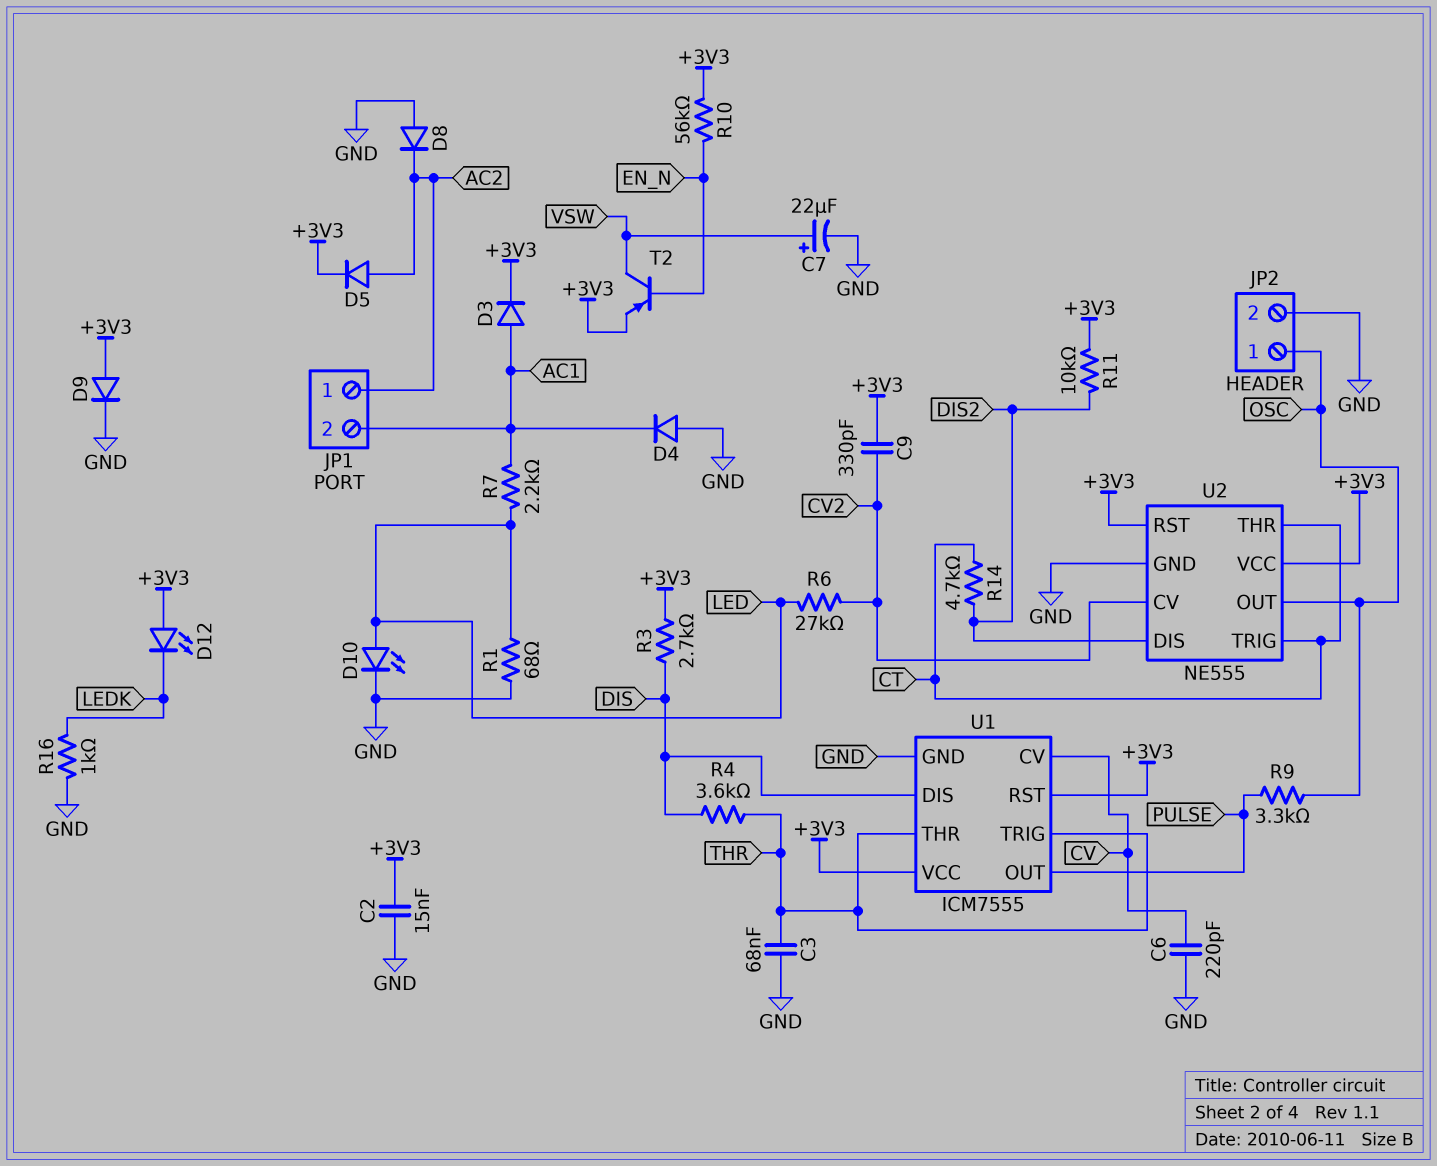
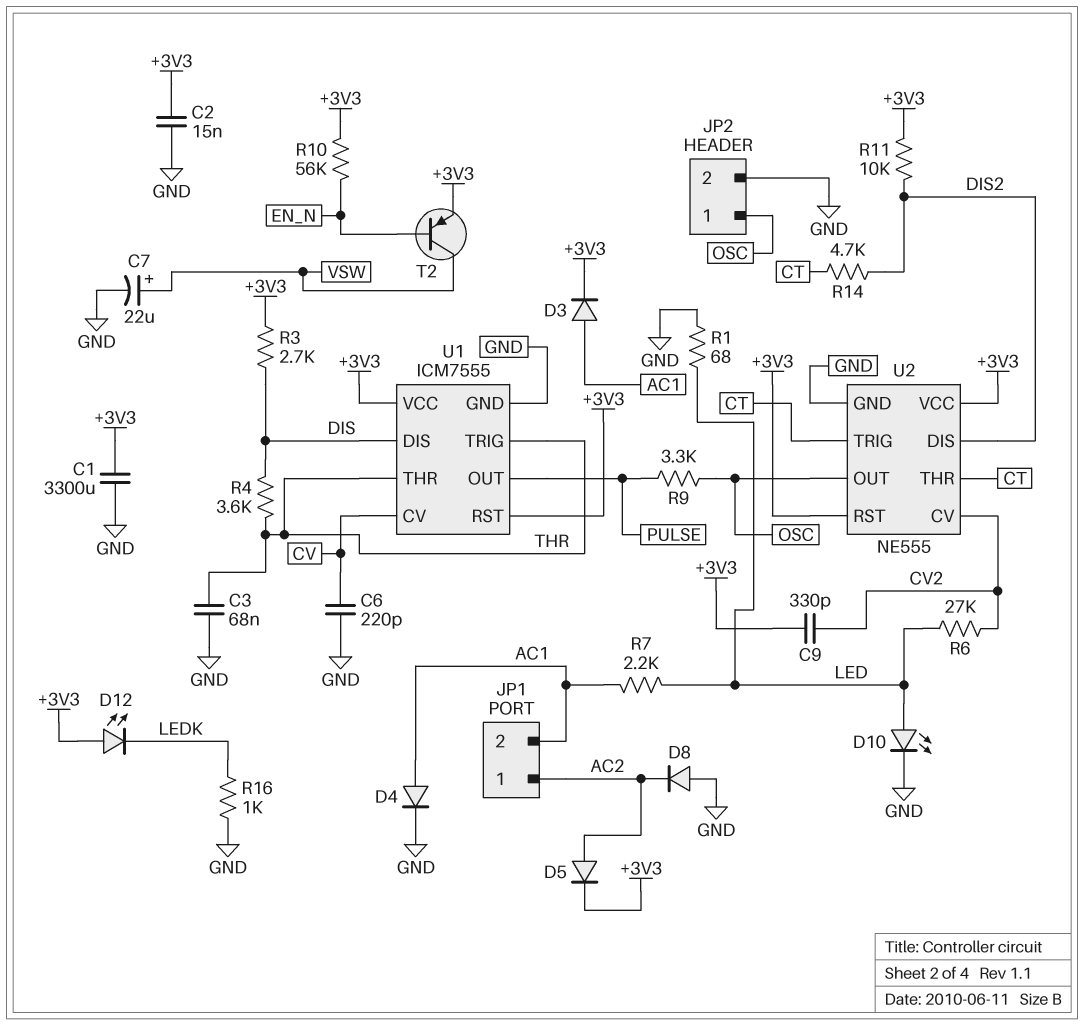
C1: none -> 3300uF (+3V3, GND)
D4: diode (A GND, K AC1) -> diode (A AC1, K GND)
D9: diode (A +3V3, K GND) -> none

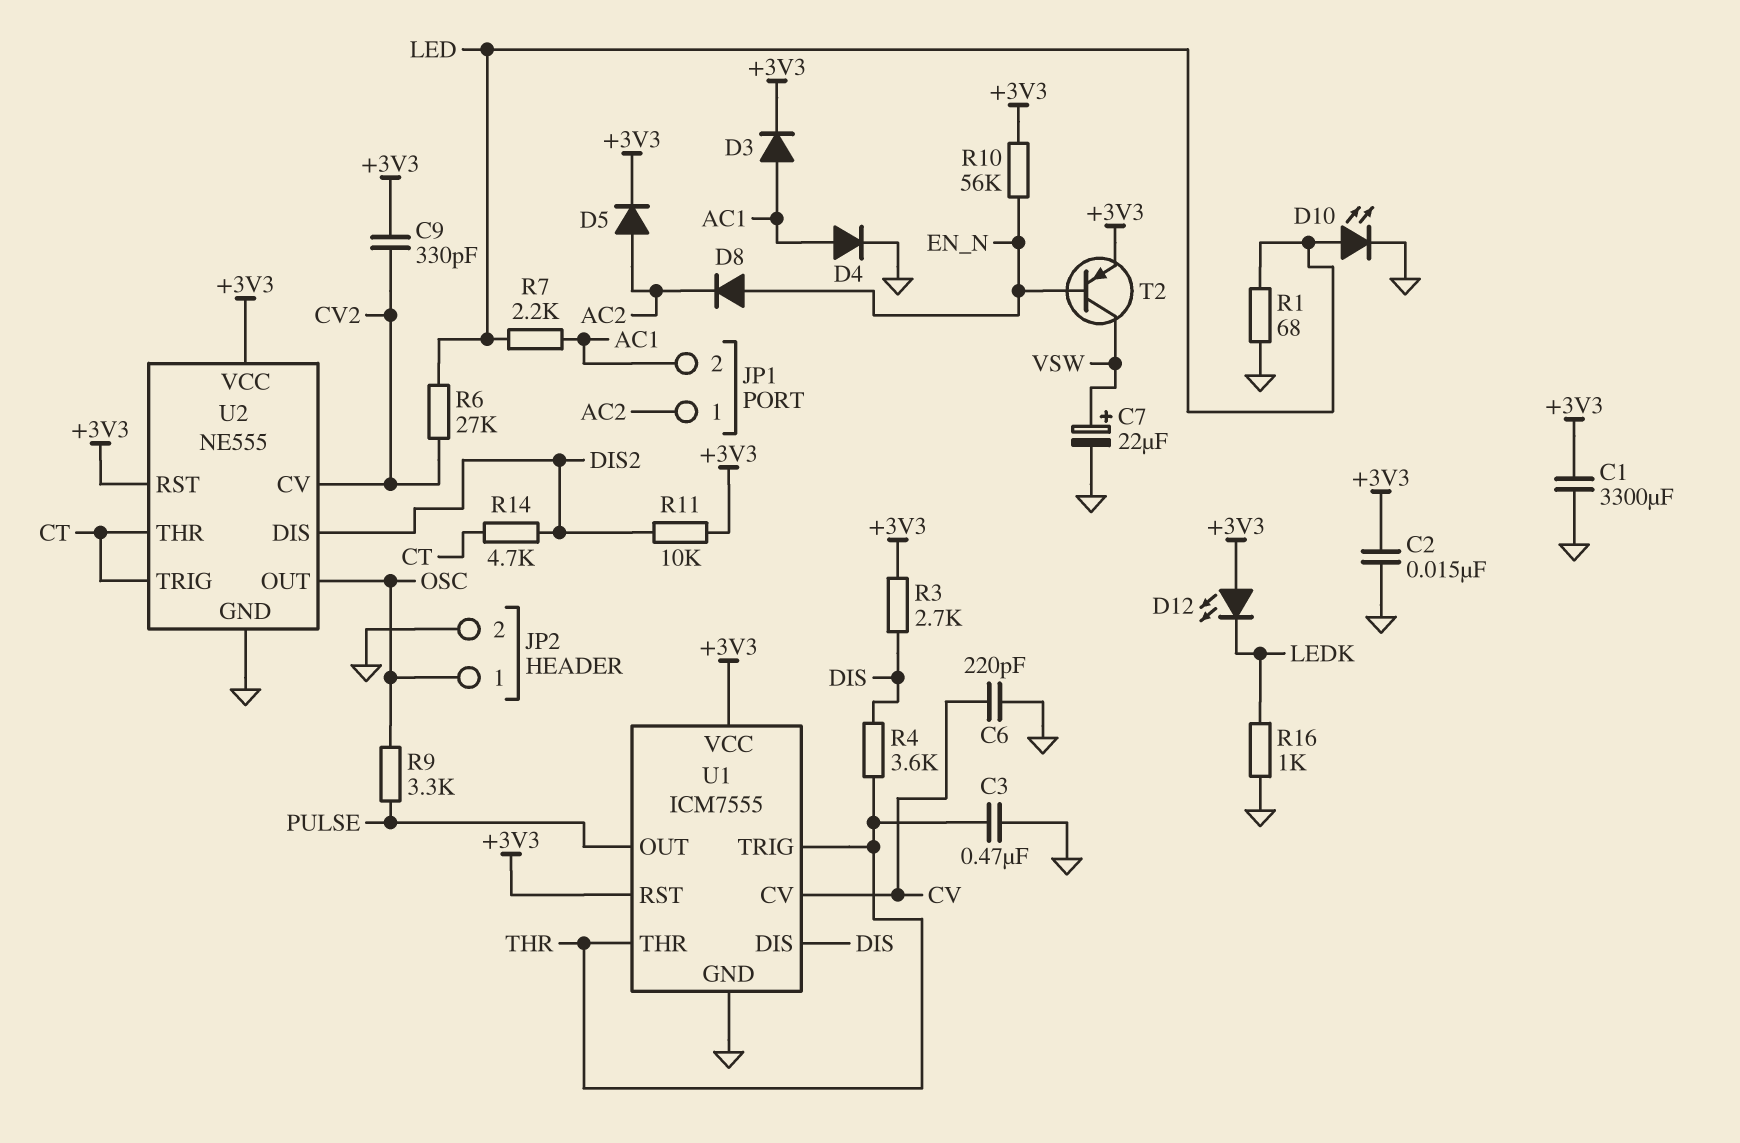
C3: 68nF (GND, THR) -> 470nF (GND, THR)
D8: diode (A GND, K AC2) -> diode (A EN_N, K AC2)

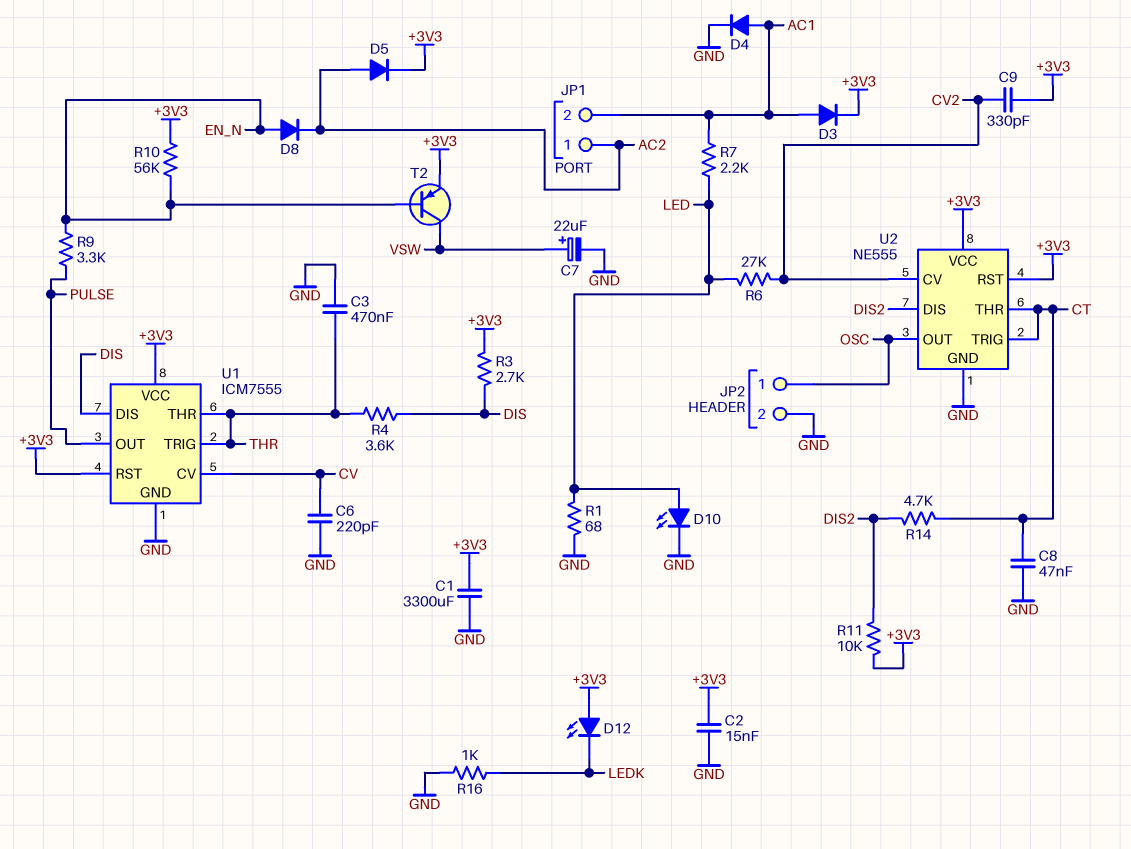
C8: none -> 47nF (CT, GND)
R9: 3.3k (OSC, PULSE) -> 3.3k (EN_N, PULSE)

